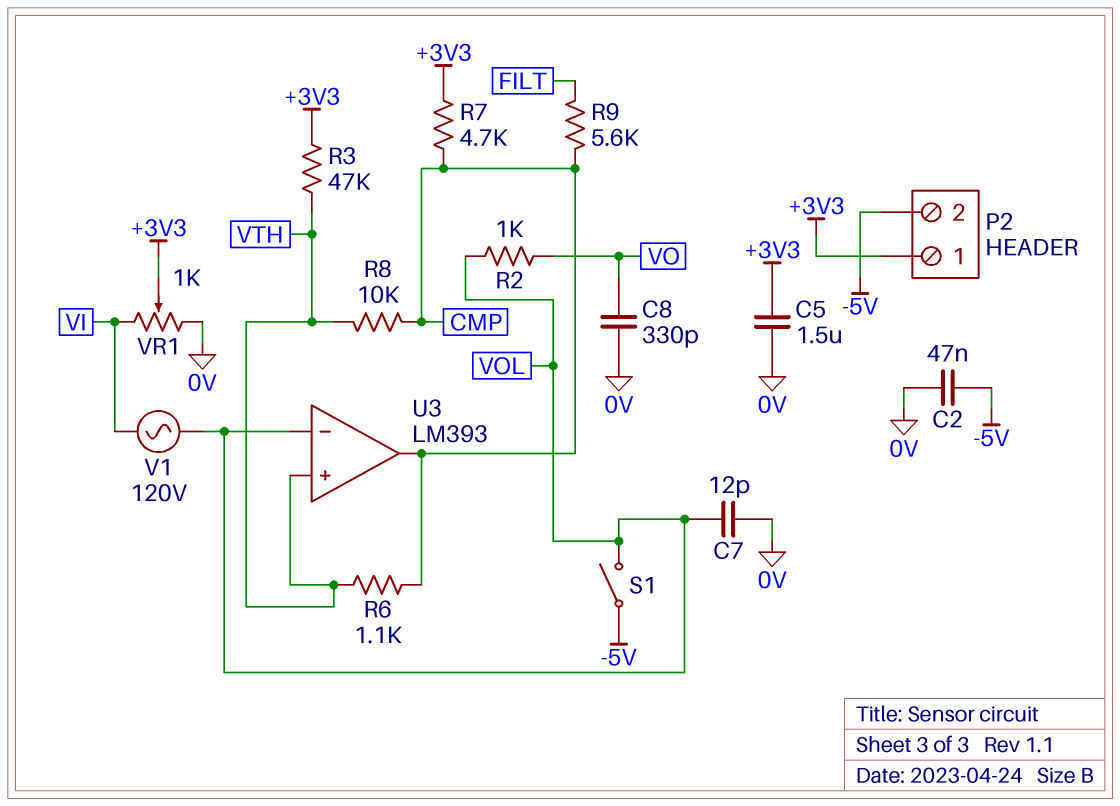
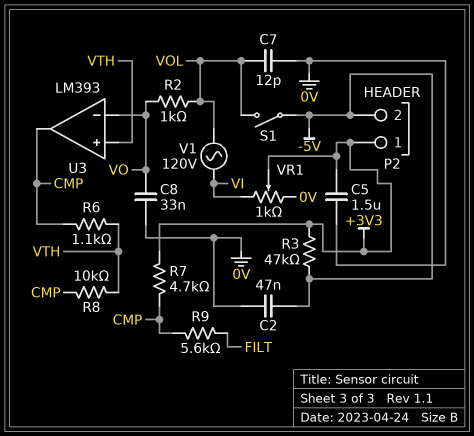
C8: 330pF (0V, VO) -> 33nF (0V, VO)
R3: 47k (+3V3, VTH) -> 47k (+3V3, -5V)
U3 pin in-: VOL -> VO

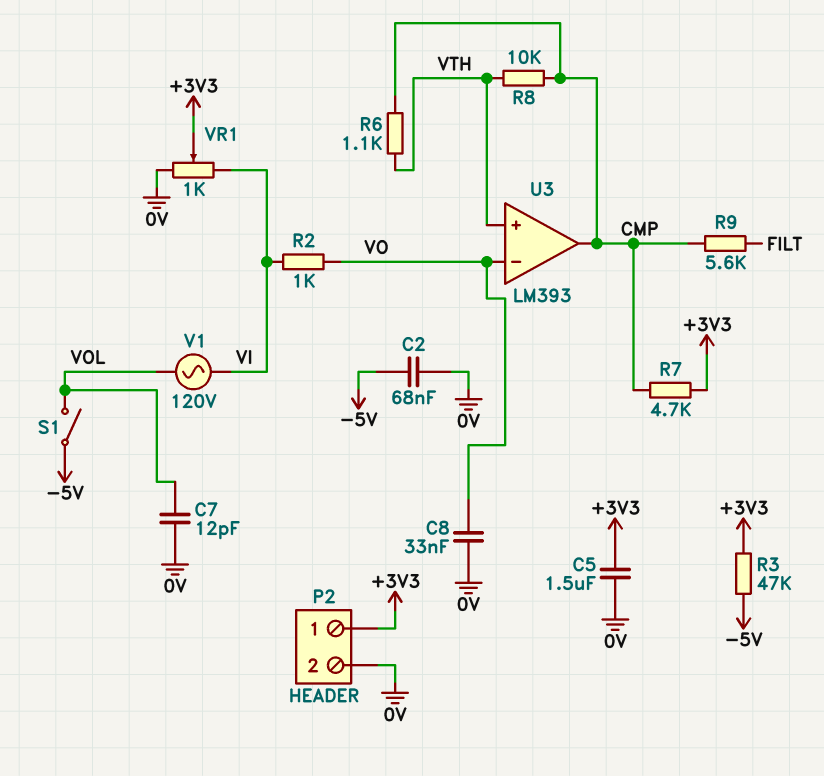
C2: 47nF (-5V, 0V) -> 68nF (-5V, 0V)
P2 pin 2: -5V -> 0V
R2: 1k (VO, VOL) -> 1k (VI, VO)

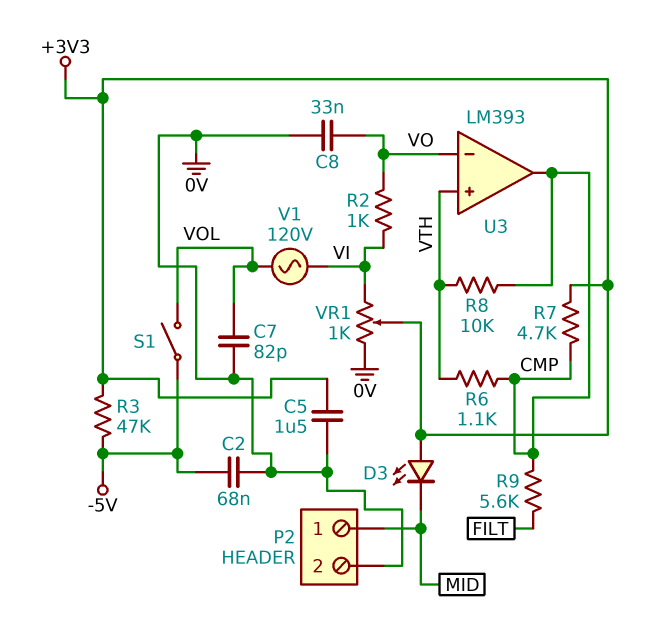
C7: 12pF (0V, VOL) -> 82pF (0V, VOL)
D3: none -> LED (A +3V3, K MID)
P2 pin 1: +3V3 -> MID

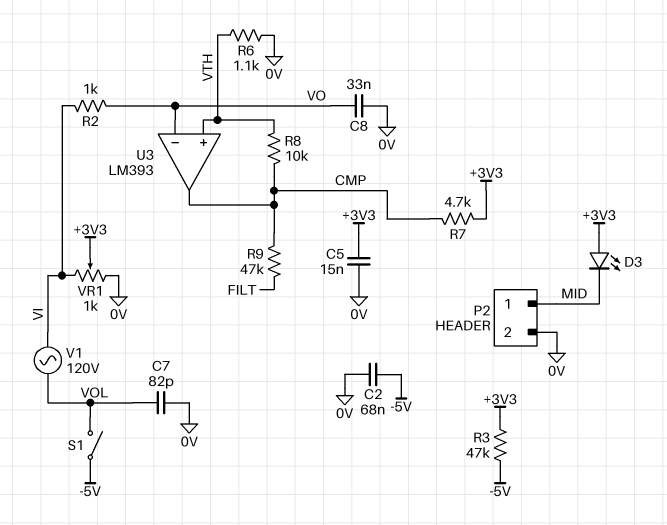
C5: 1.5uF (+3V3, 0V) -> 15nF (+3V3, 0V)
R6: 1.1k (CMP, VTH) -> 1.1k (0V, VTH)
R9: 5.6k (CMP, FILT) -> 47k (CMP, FILT)

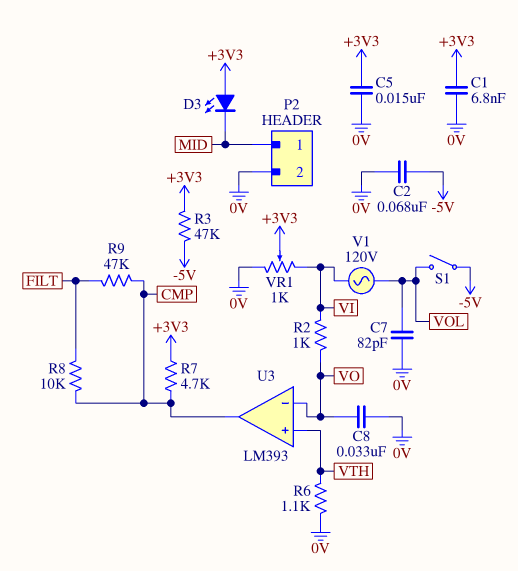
C1: none -> 6.8nF (+3V3, 0V)
R8: 10k (CMP, VTH) -> 10k (CMP, FILT)

